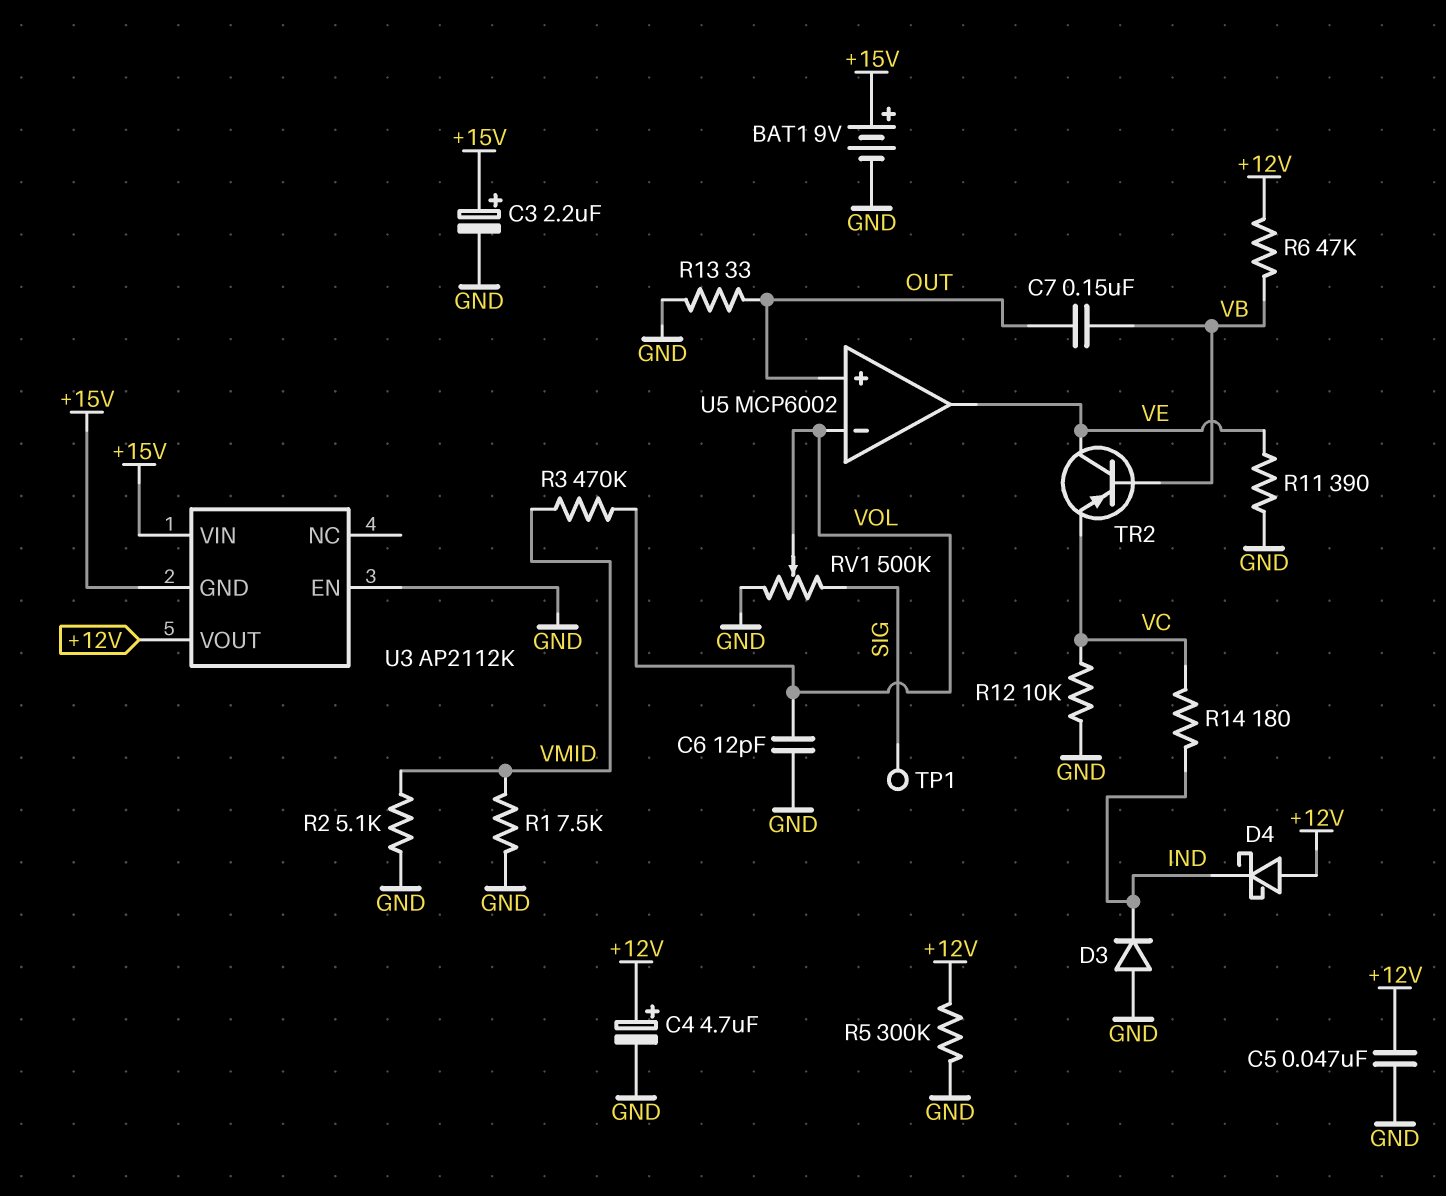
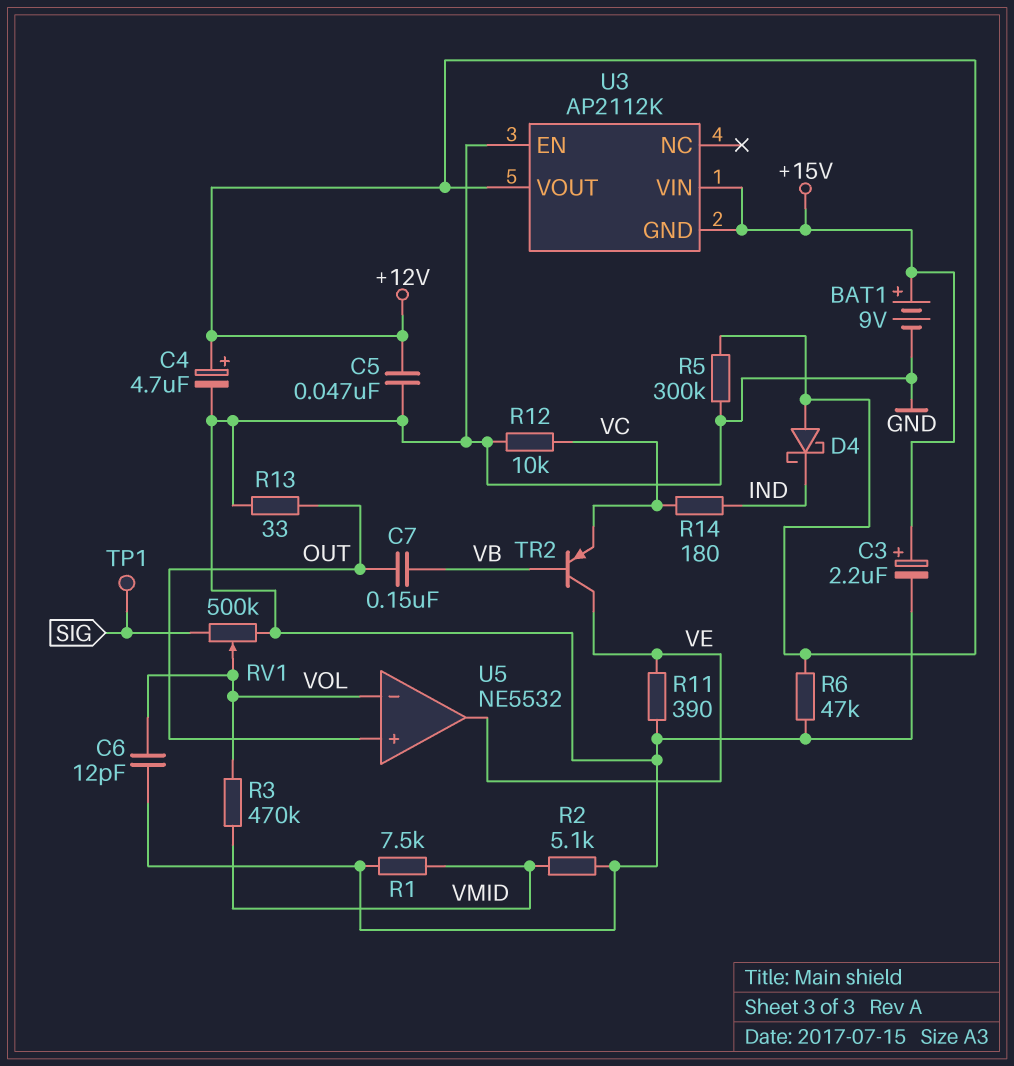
D3: diode (A GND, K IND) -> none
R6: 47k (+12V, VB) -> 47k (+12V, GND)
U5: MCP6002 -> NE5532

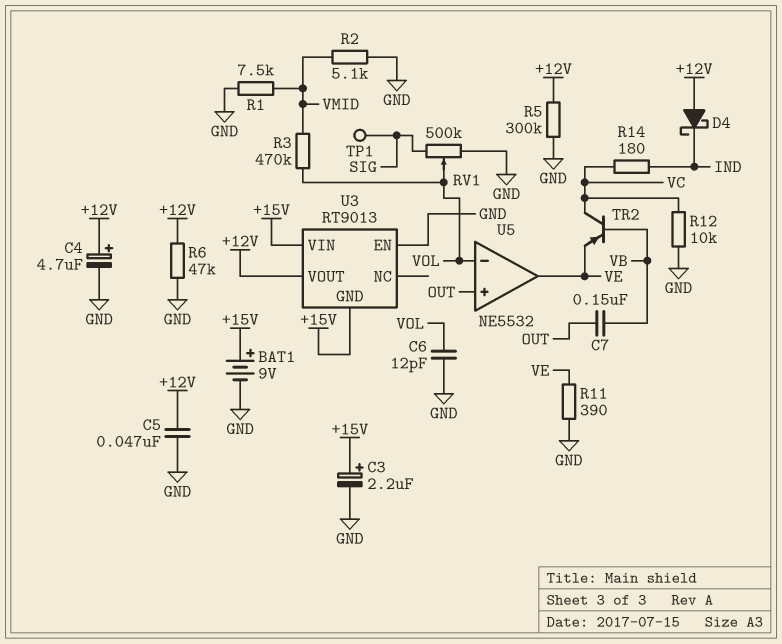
R13: 33 (GND, OUT) -> none
TR2: PNP (B VB, C VE, E VC) -> PNP (B VB, C VC, E VE)
U3: AP2112K -> RT9013

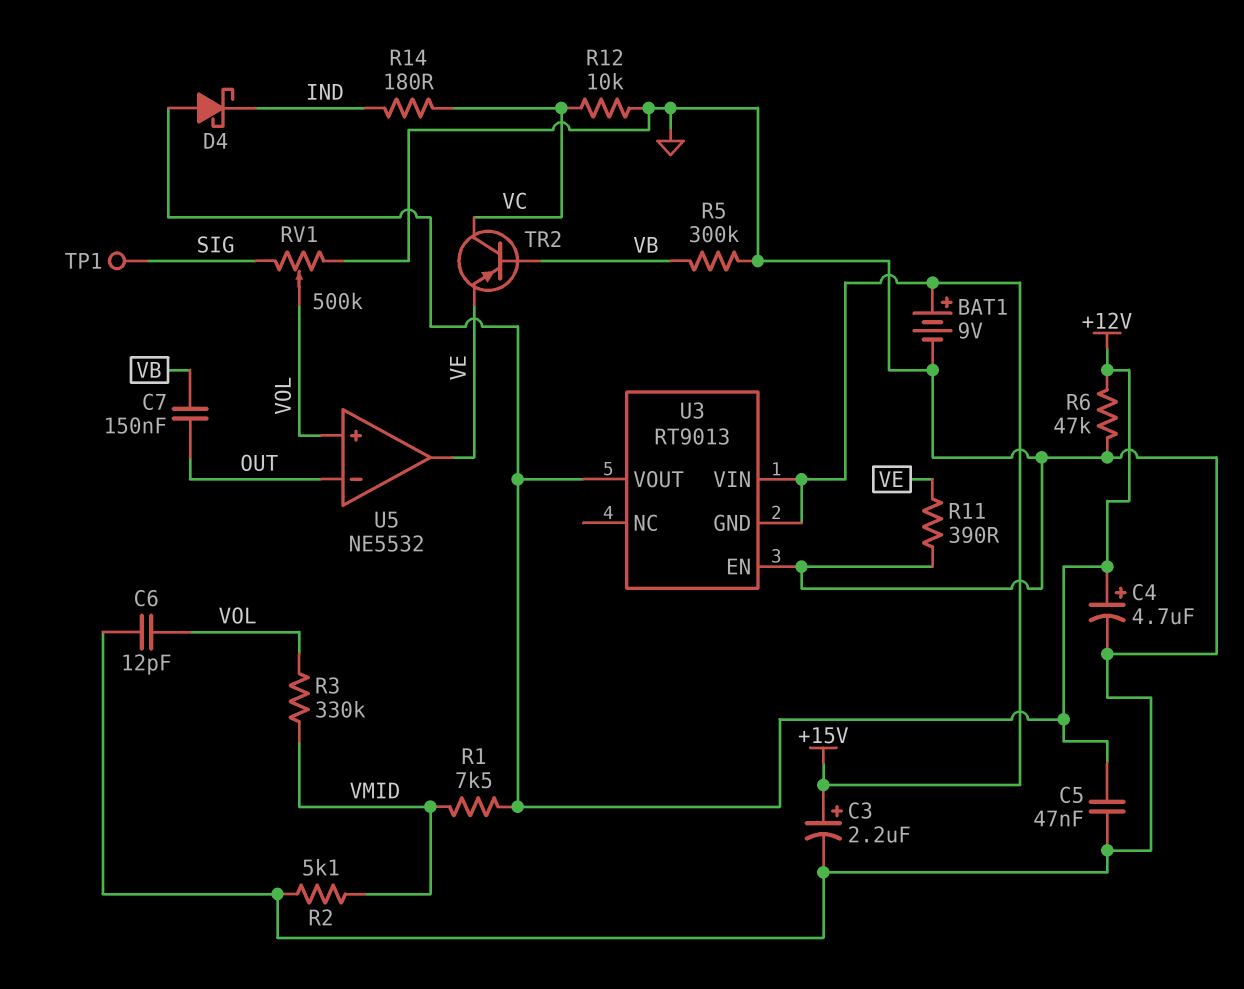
R1: 7.5k (GND, VMID) -> 7.5k (+12V, VMID)
R3: 470k (VMID, VOL) -> 330k (VMID, VOL)
R5: 300k (+12V, GND) -> 300k (GND, VB)
U5 pin in+: OUT -> VOL
U5 pin in-: VOL -> OUT

